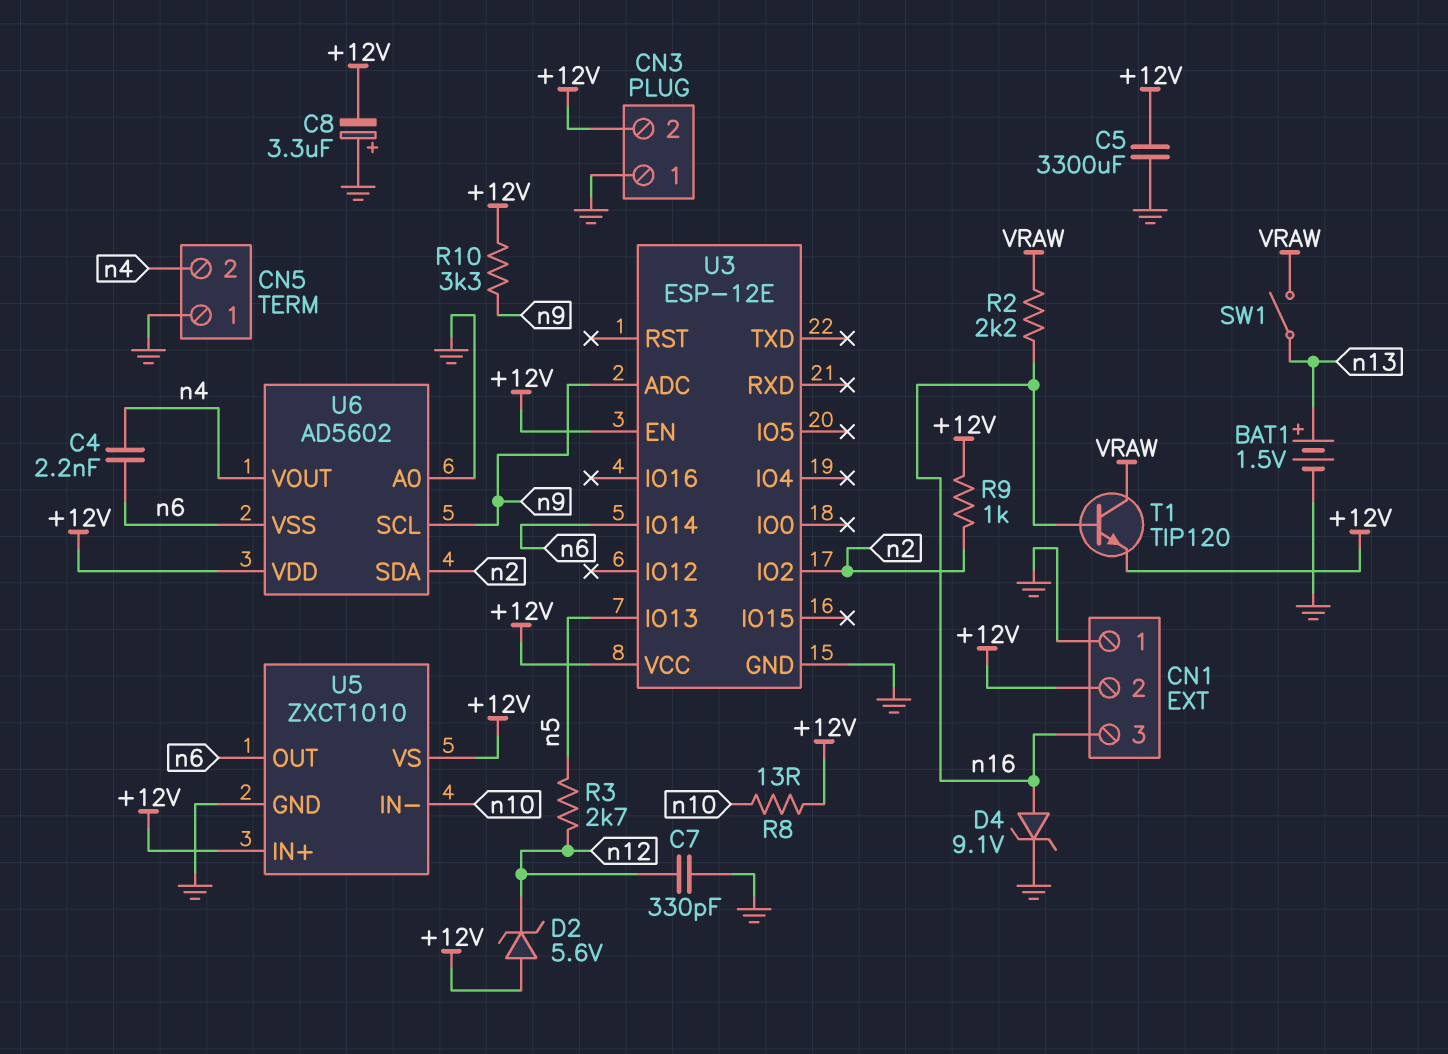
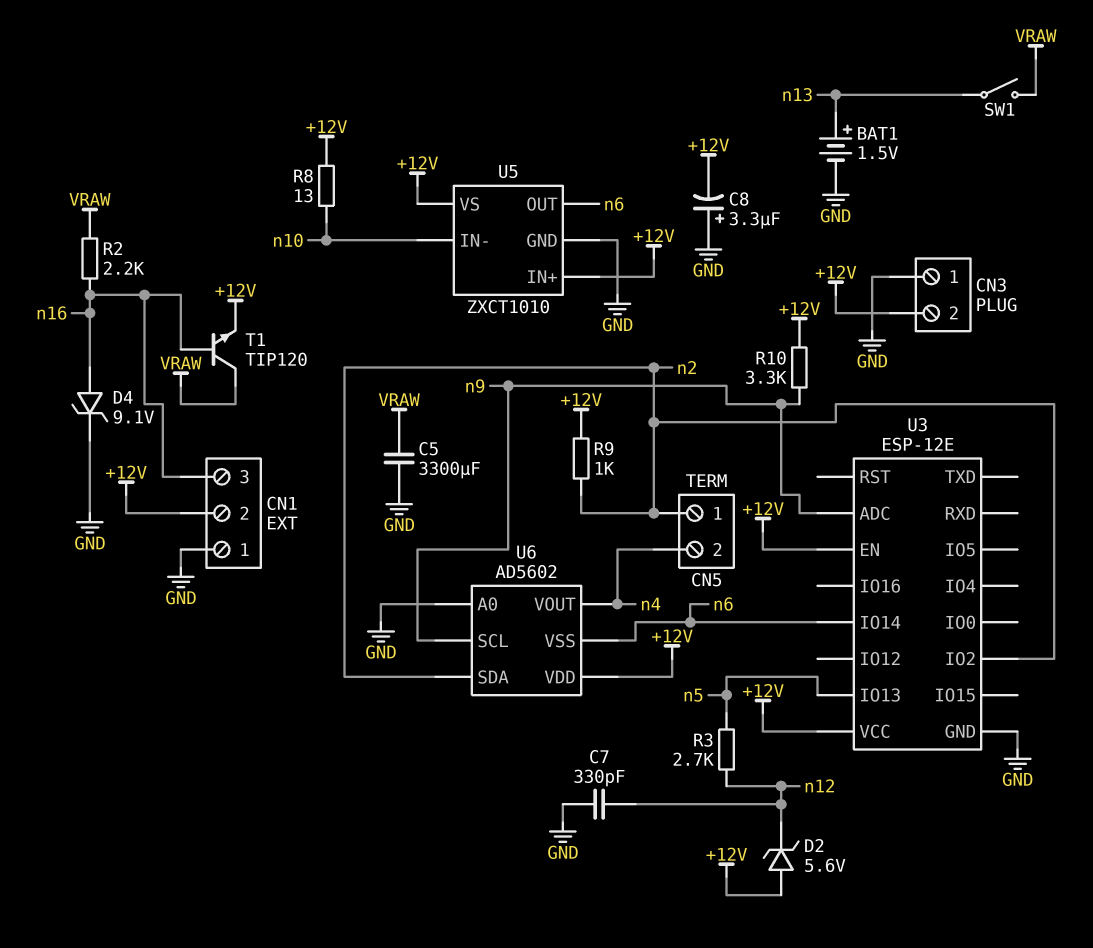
C4: 2.2nF (n4, n6) -> none
C5: 3300uF (+12V, GND) -> 3300uF (GND, VRAW)
CN5 pin 1: GND -> n2

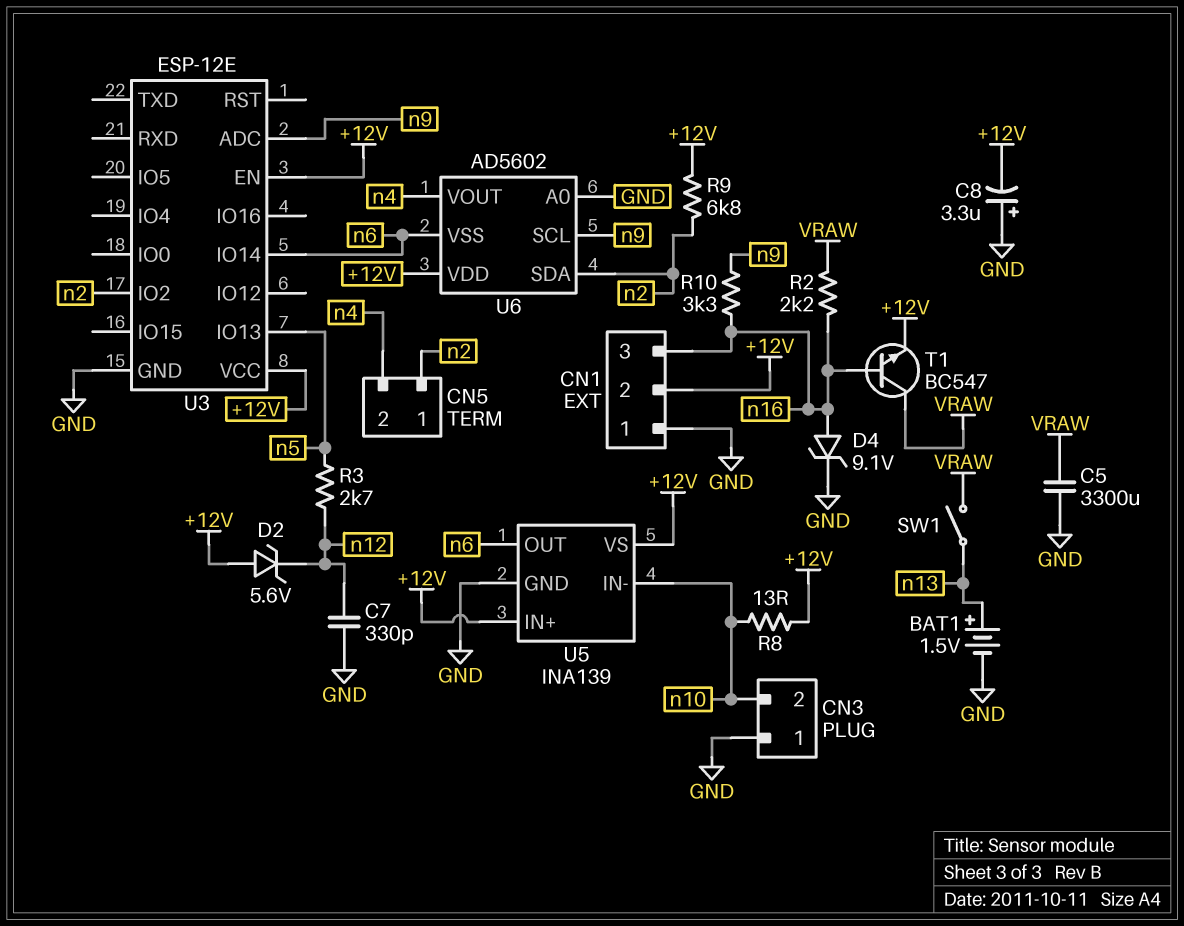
CN3 pin 2: +12V -> n10
R9: 1k (+12V, n2) -> 6.8k (+12V, n2)
R10: 3.3k (+12V, n9) -> 3.3k (n9, n16)
T1: NPN TIP120 (B n16, C VRAW, E +12V) -> NPN BC547 (B n16, C VRAW, E +12V)
U5: ZXCT1010 -> INA139

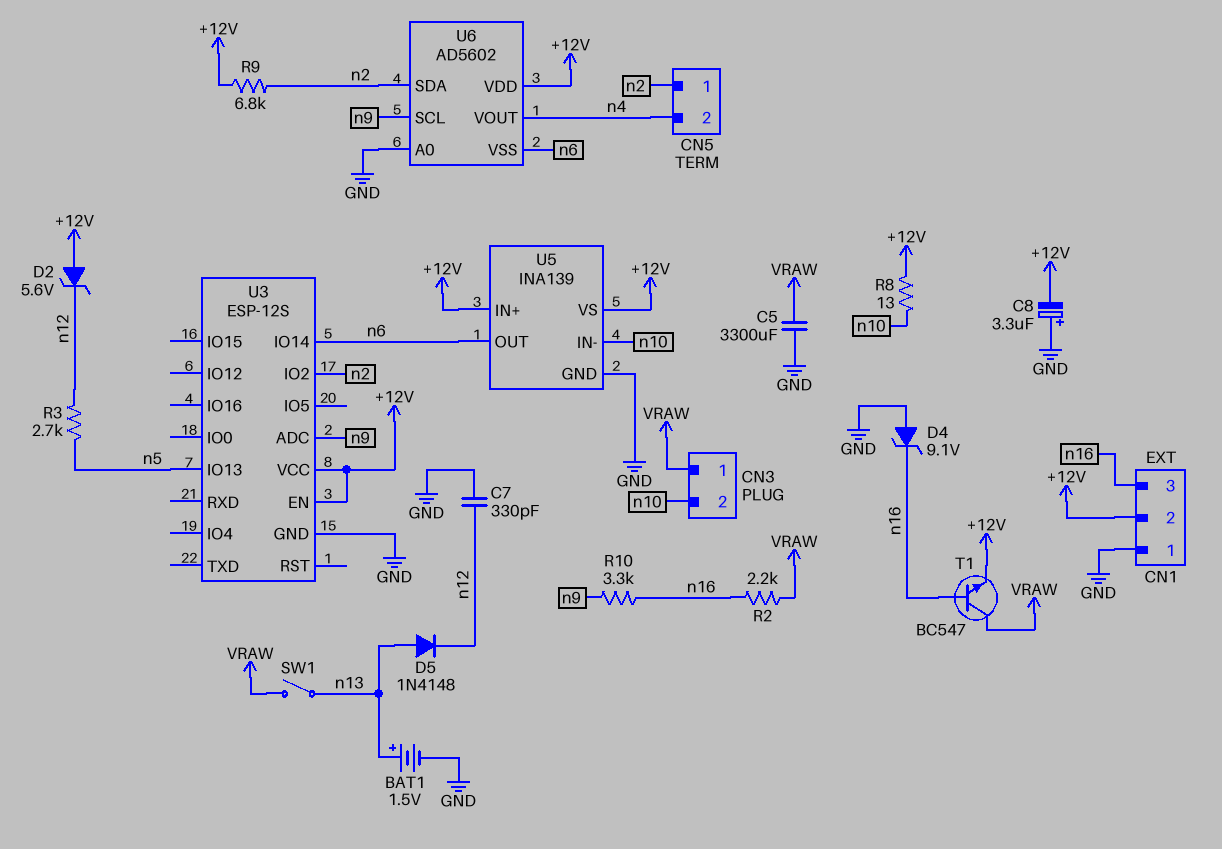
CN3 pin 1: GND -> VRAW
D4: zener 9.1V (A n16, K GND) -> zener 9.1V (A GND, K n16)
D5: none -> diode 1N4148 (A n13, K n12)
U3: ESP-12E -> ESP-12S

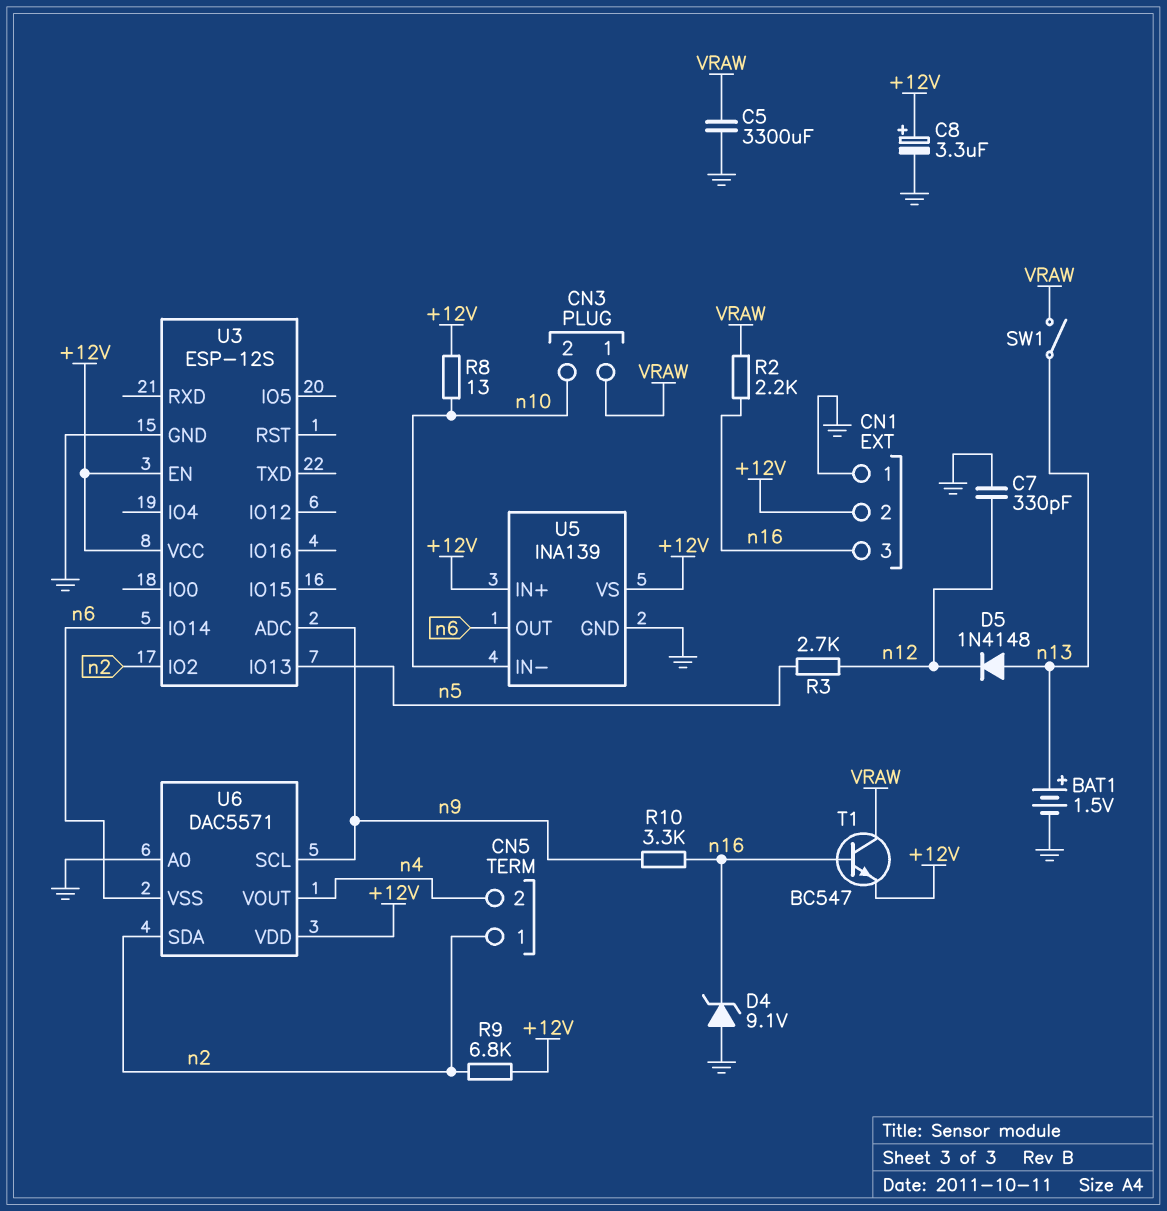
C8: 3.3uF (plus GND, minus +12V) -> 3.3uF (plus +12V, minus GND)
D2: zener 5.6V (A +12V, K n12) -> none
U6: AD5602 -> DAC5571

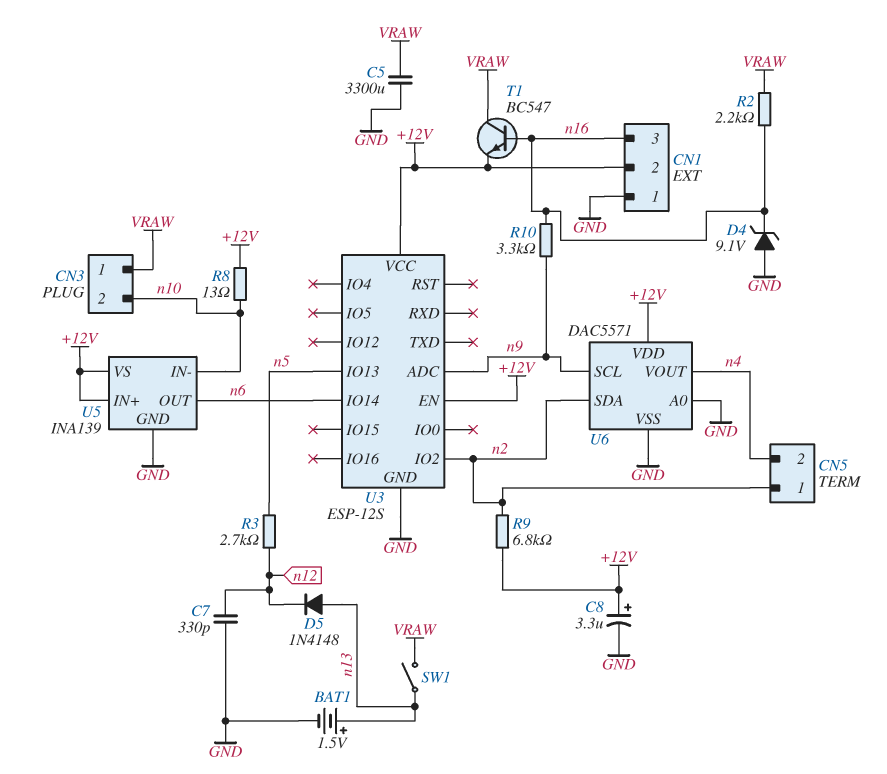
U6 pin VSS: n6 -> GND

